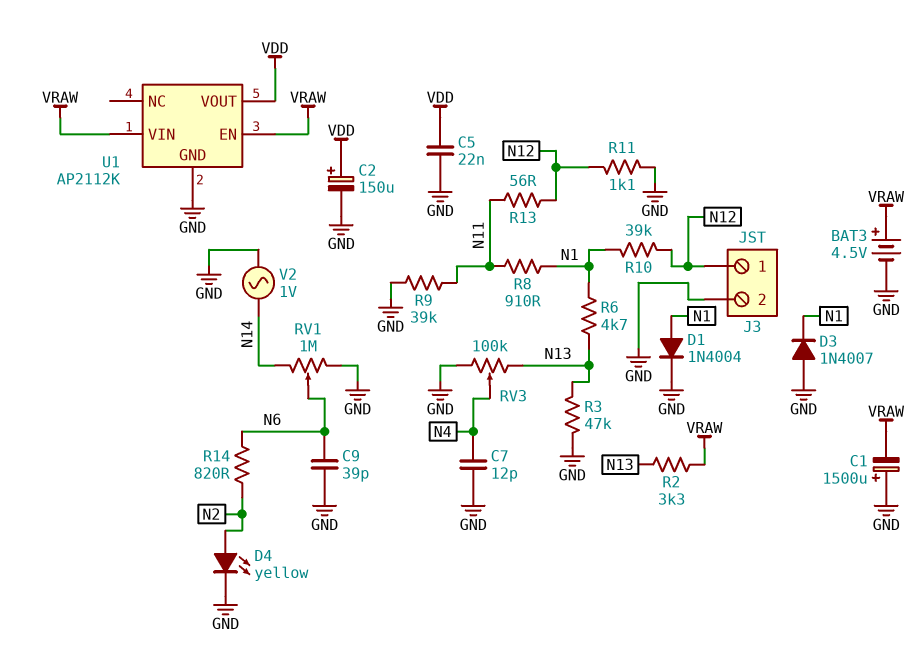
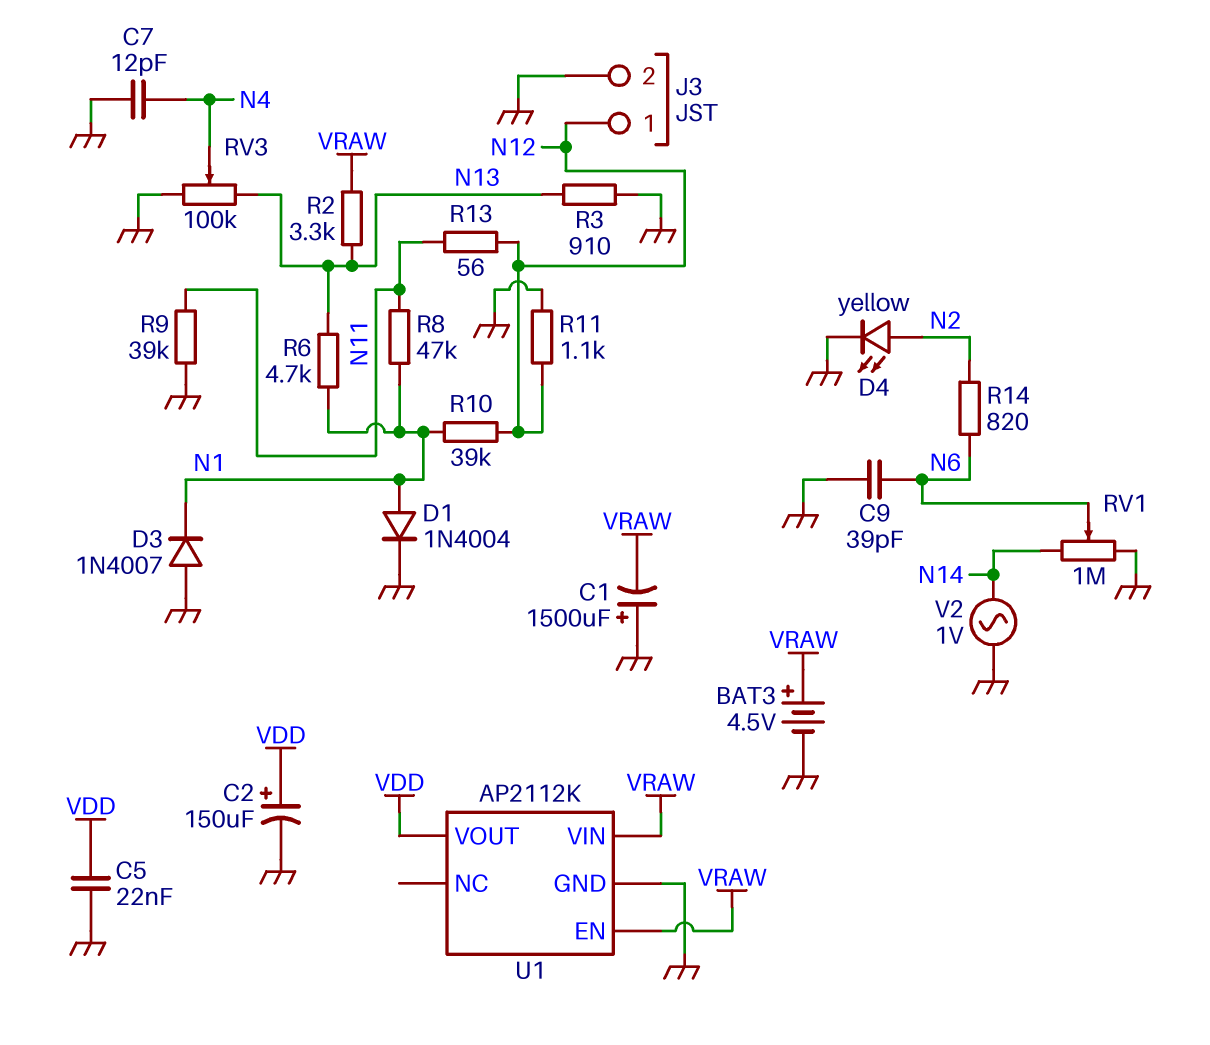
R3: 47k (GND, N13) -> 910 (GND, N13)
R8: 910 (N1, N11) -> 47k (N1, N11)

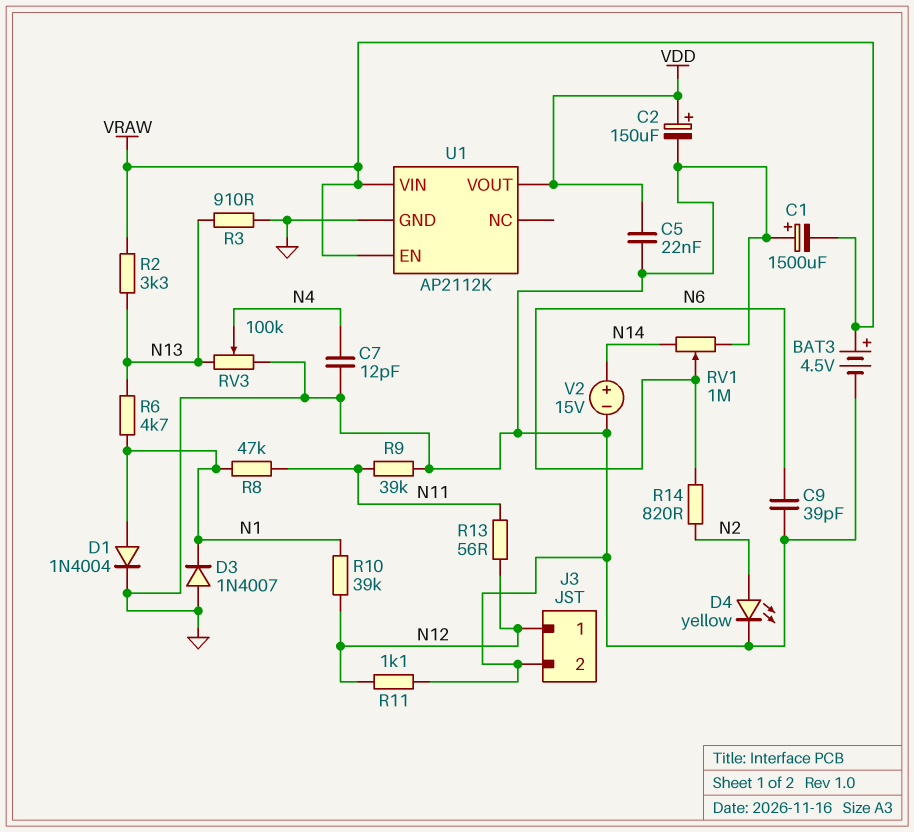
V2: AC 1V (GND, N14) -> 15V (plus N14, minus GND)

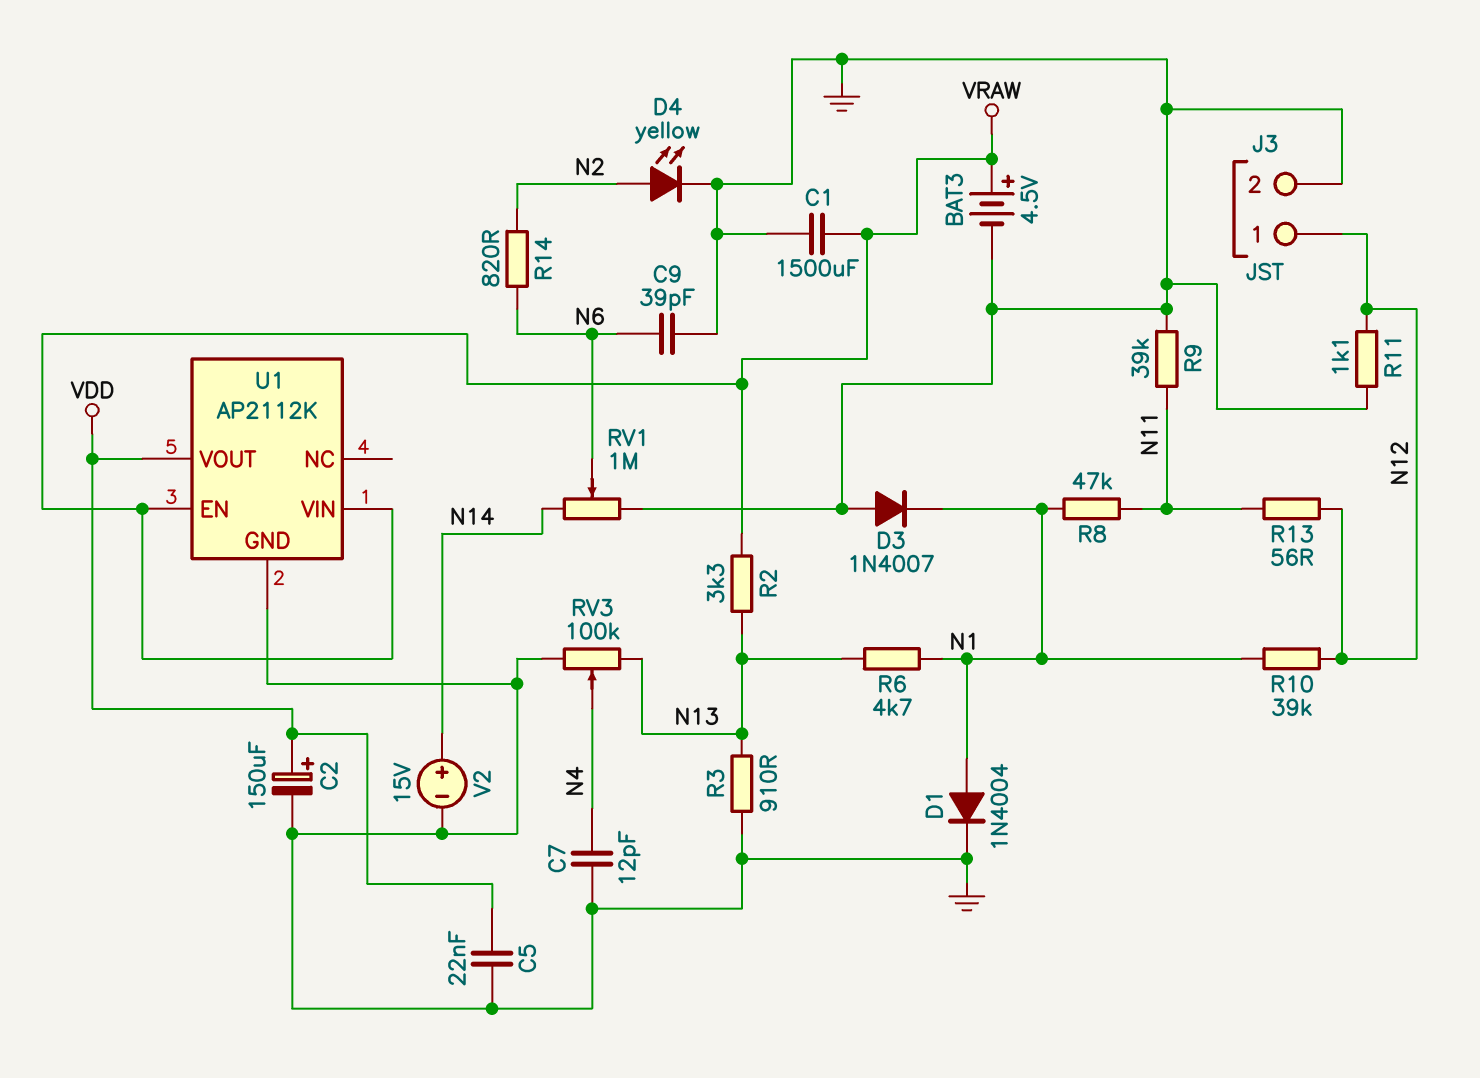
C1: 1500uF (plus GND, minus VRAW) -> 1500uF (GND, VRAW)

